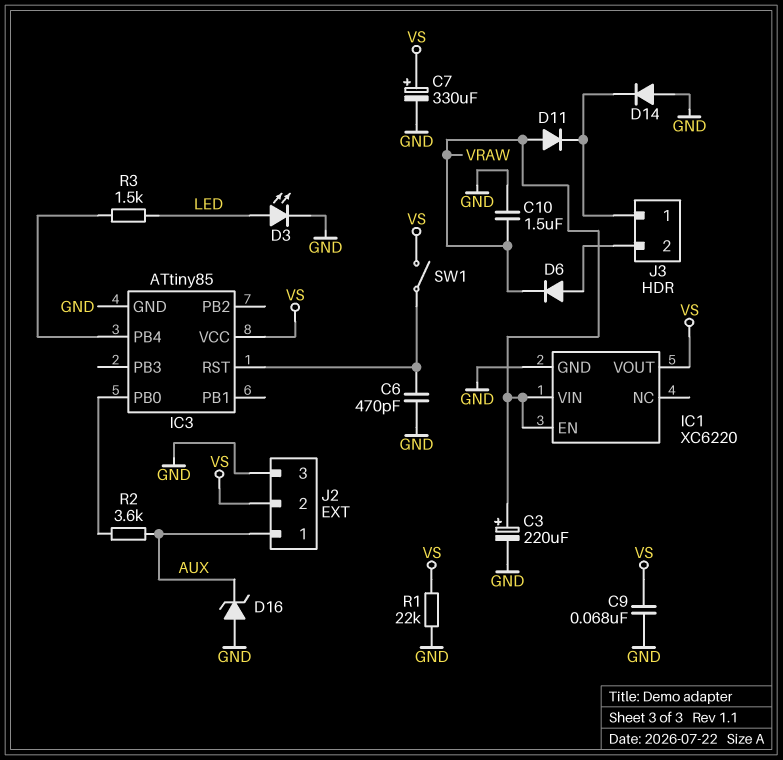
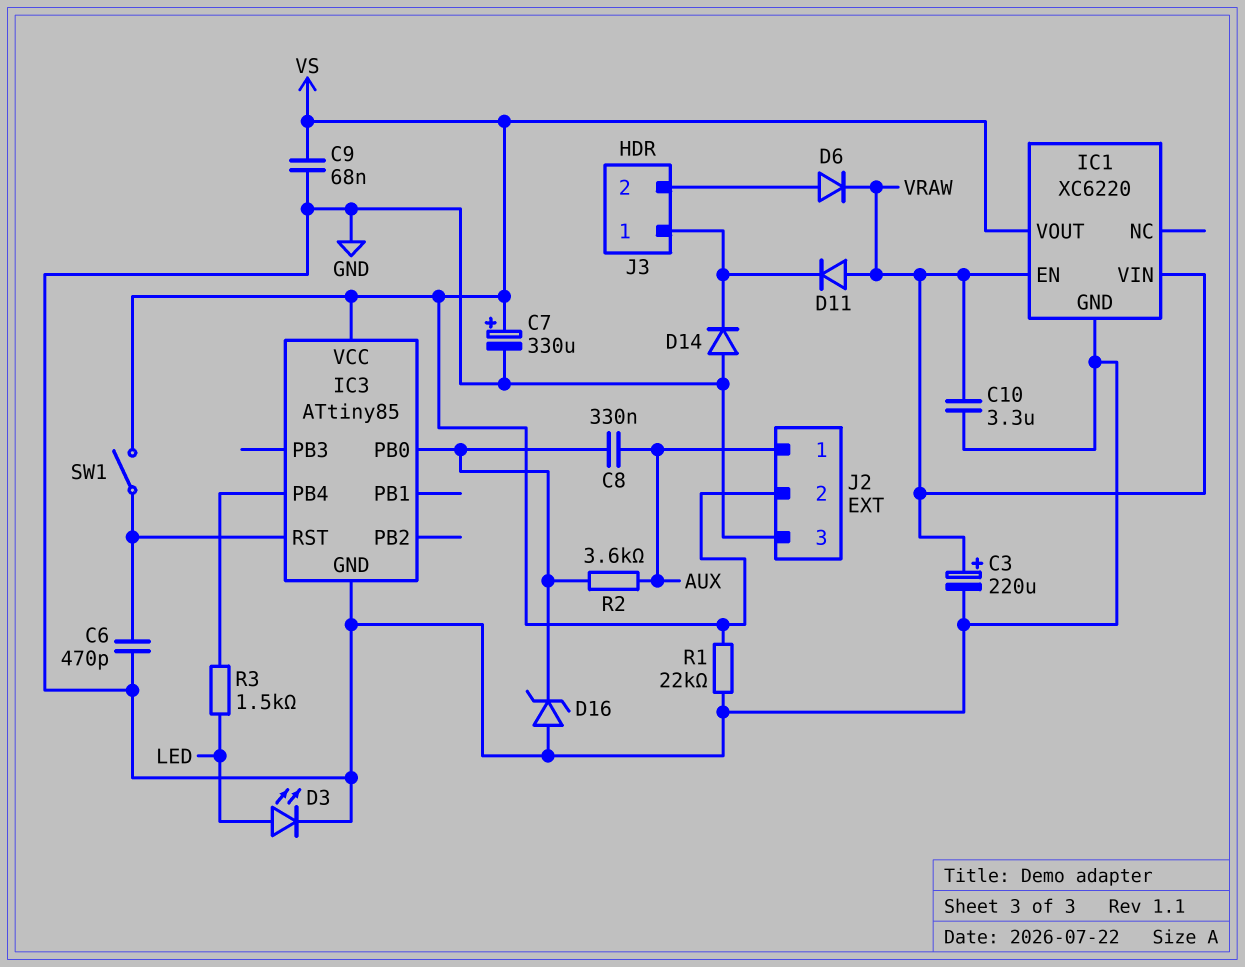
C8: none -> 330nF (AUX, IC3/PB0)
C10: 1.5uF (GND, VRAW) -> 3.3uF (GND, VRAW)
D16: zener (A GND, K AUX) -> zener (A GND, K IC3/PB0)

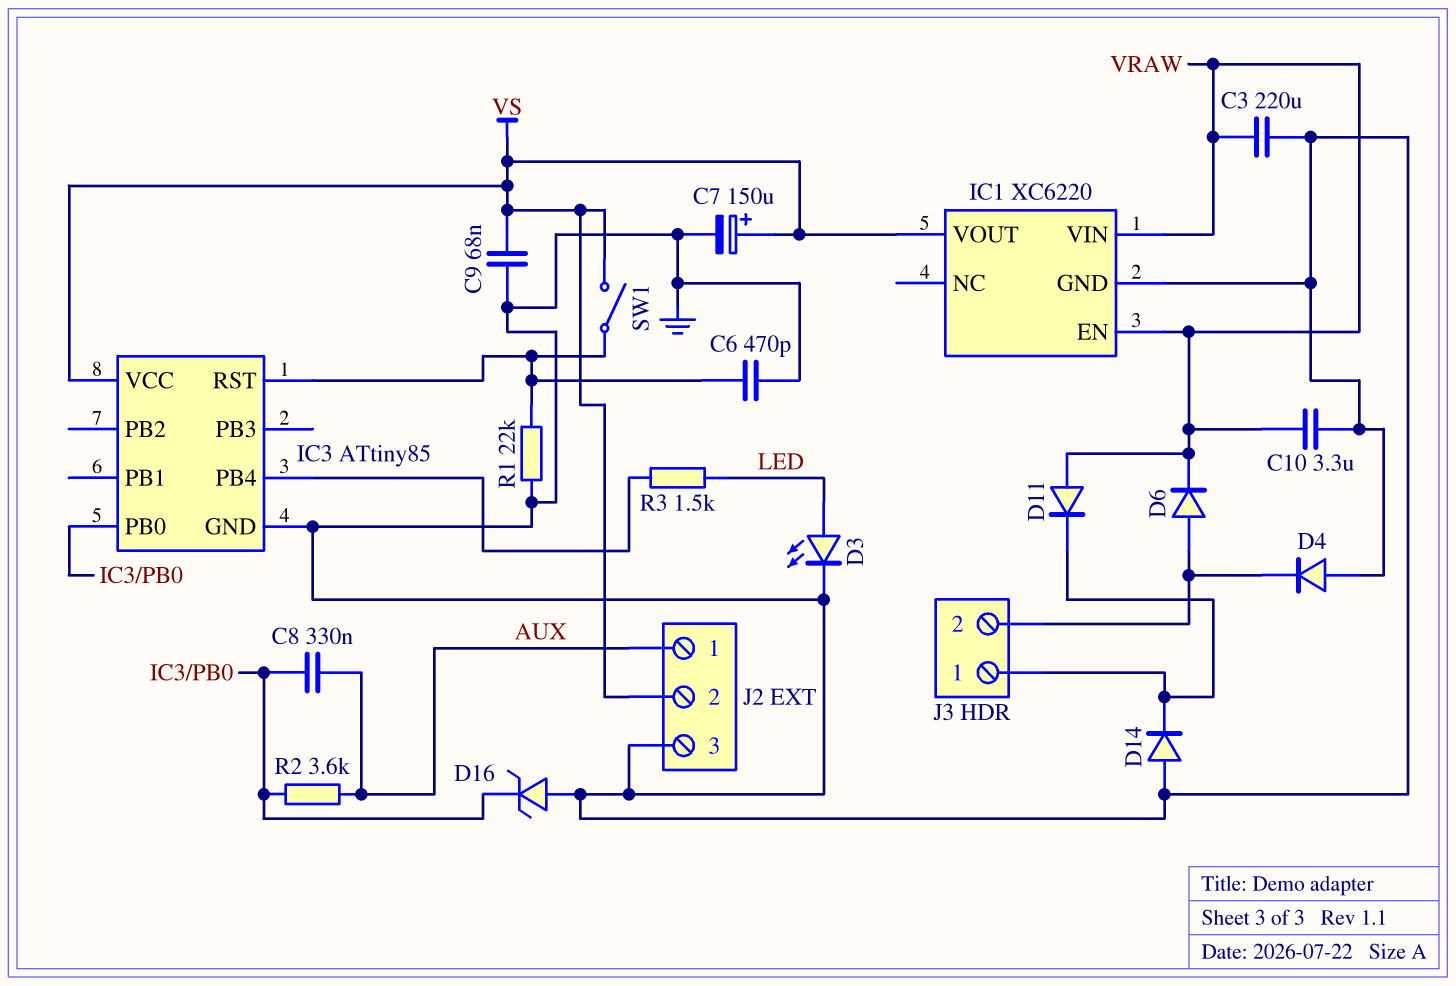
C3: 220uF (plus VRAW, minus GND) -> 220uF (GND, VRAW)
C7: 330uF (plus VS, minus GND) -> 150uF (plus VS, minus GND)
D4: none -> diode (A GND, K J3/2)
R1: 22k (GND, VS) -> 22k (GND, IC3/RST)

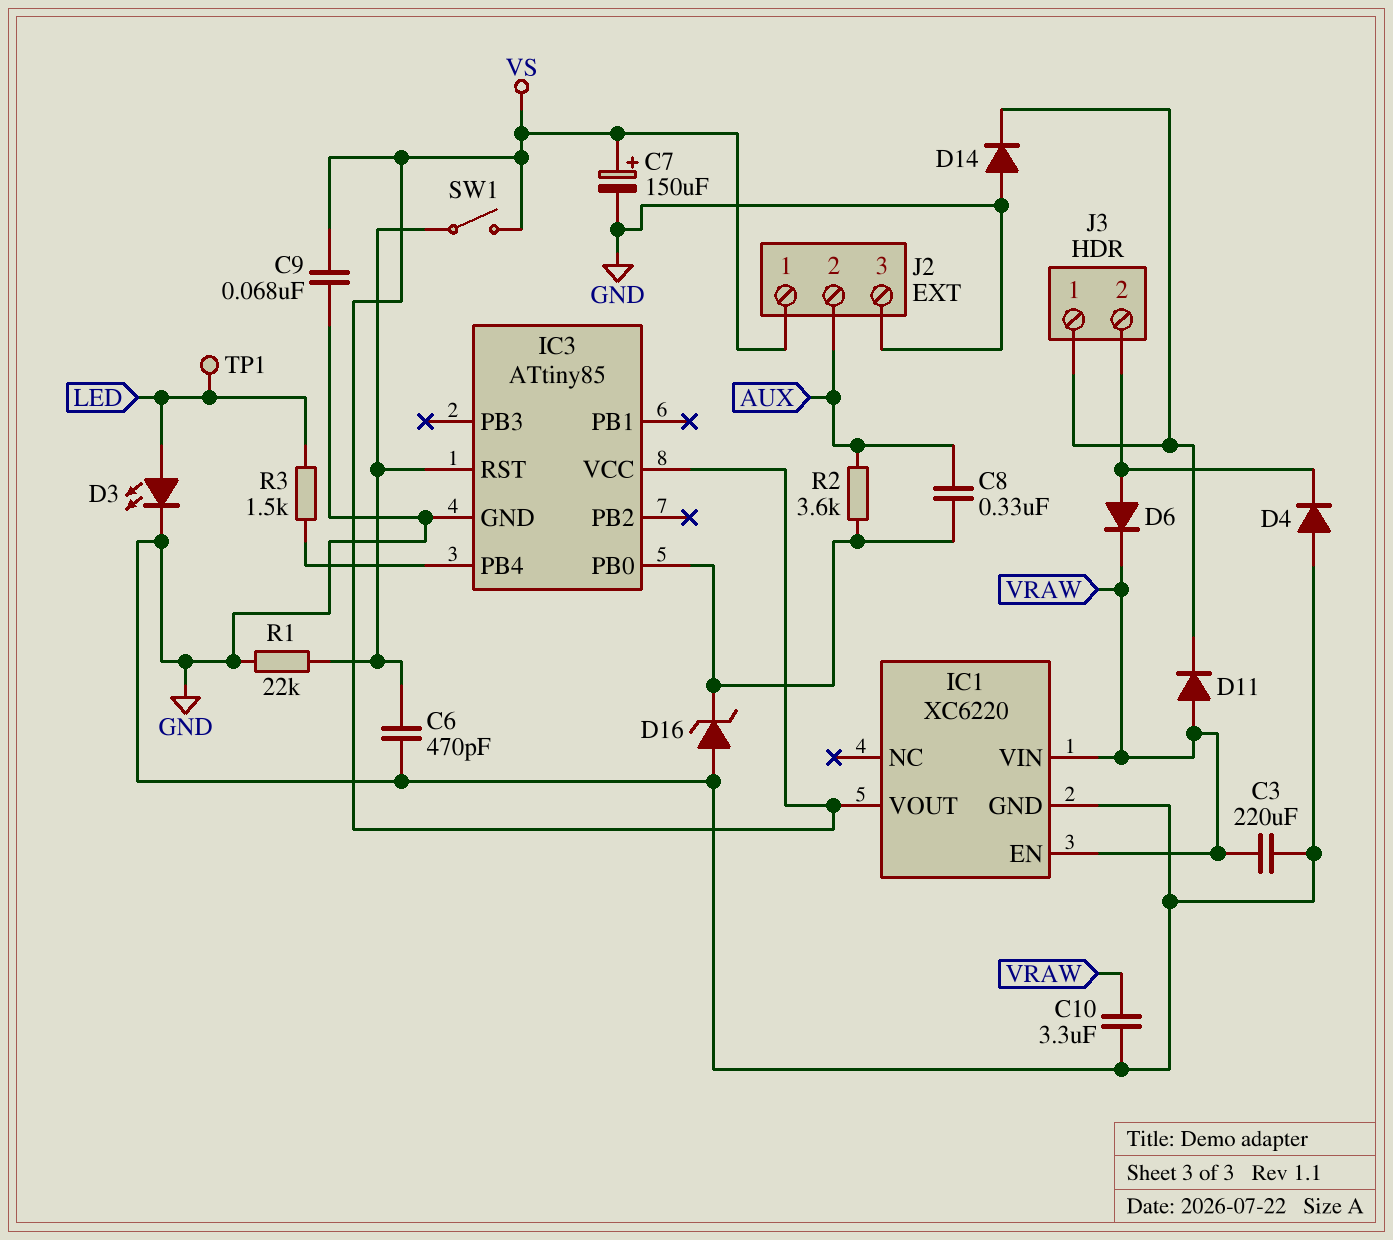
J2 pin 1: AUX -> VS
J2 pin 2: VS -> AUX
TP1: none -> test point (LED)

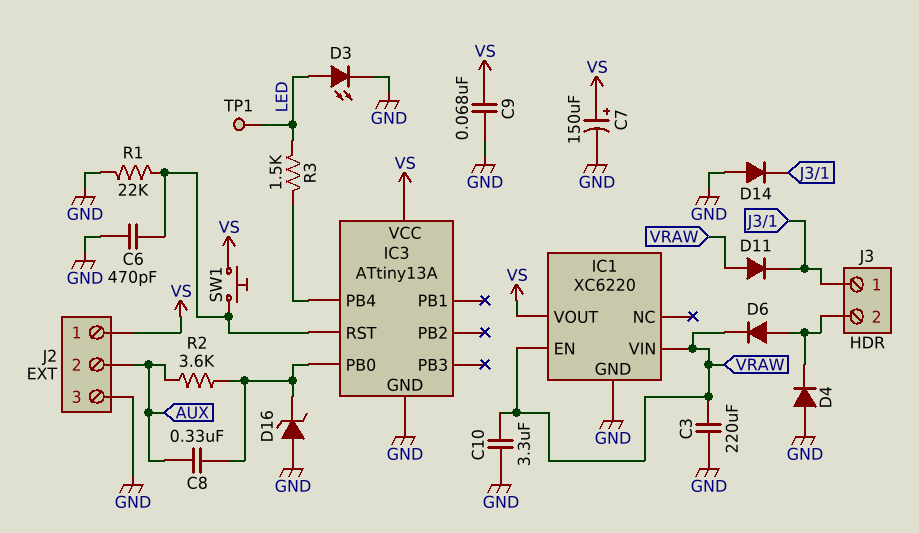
IC3: ATtiny85 -> ATtiny13A
SW1: switch (IC3/RST, VS) -> button (IC3/RST, VS)

